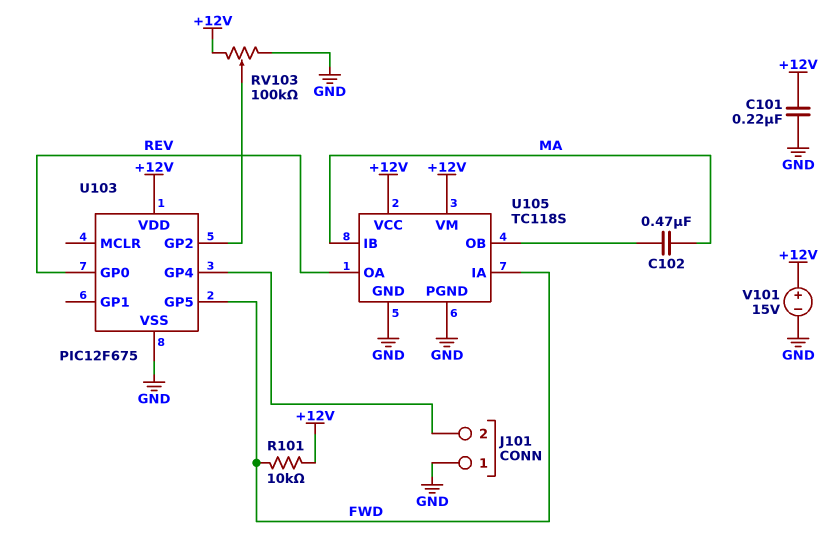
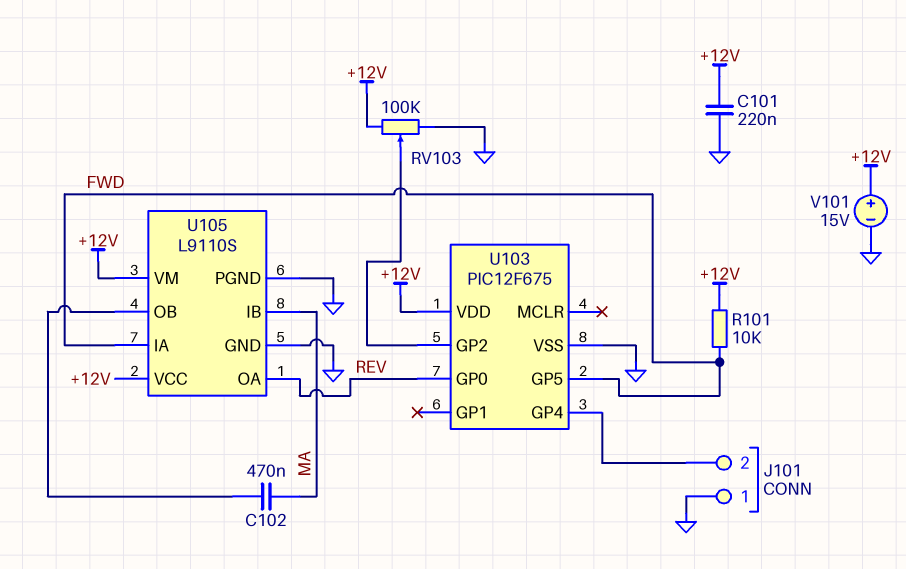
U105: TC118S -> L9110S

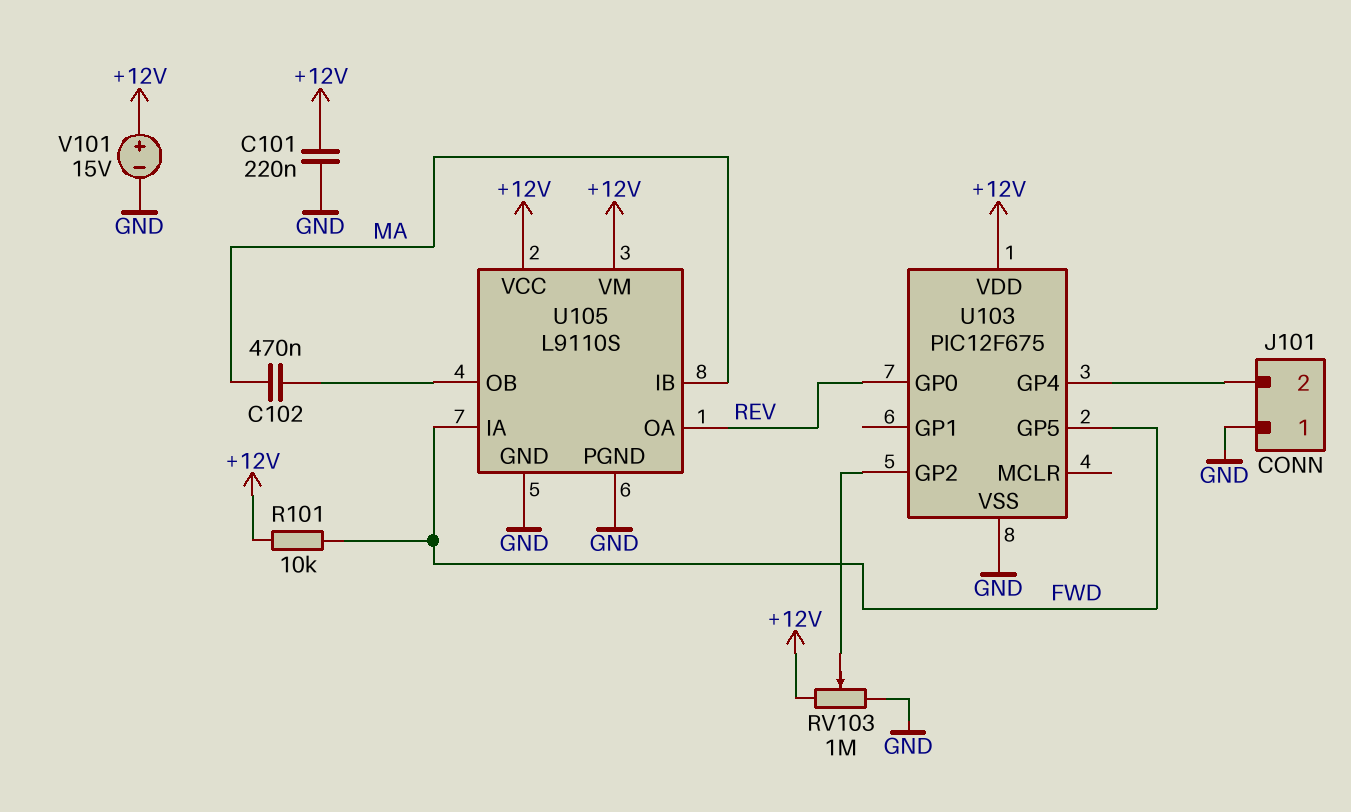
RV103: 100k (+12V, GND, wiper U103/GP2) -> 1M (+12V, GND, wiper U103/GP2)

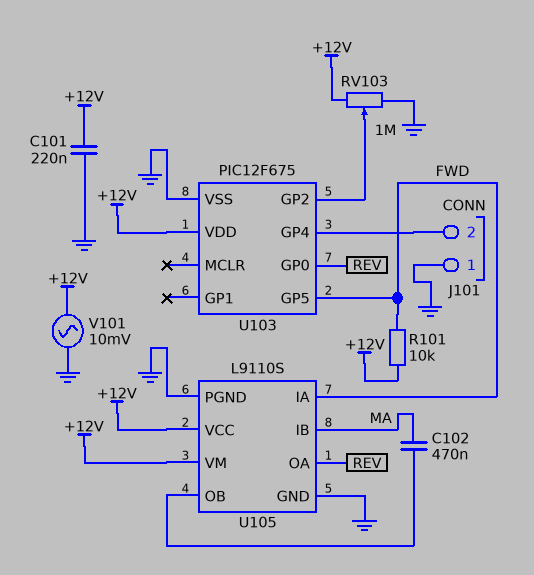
V101: 15V (plus +12V, minus GND) -> AC 10mV (+12V, GND)

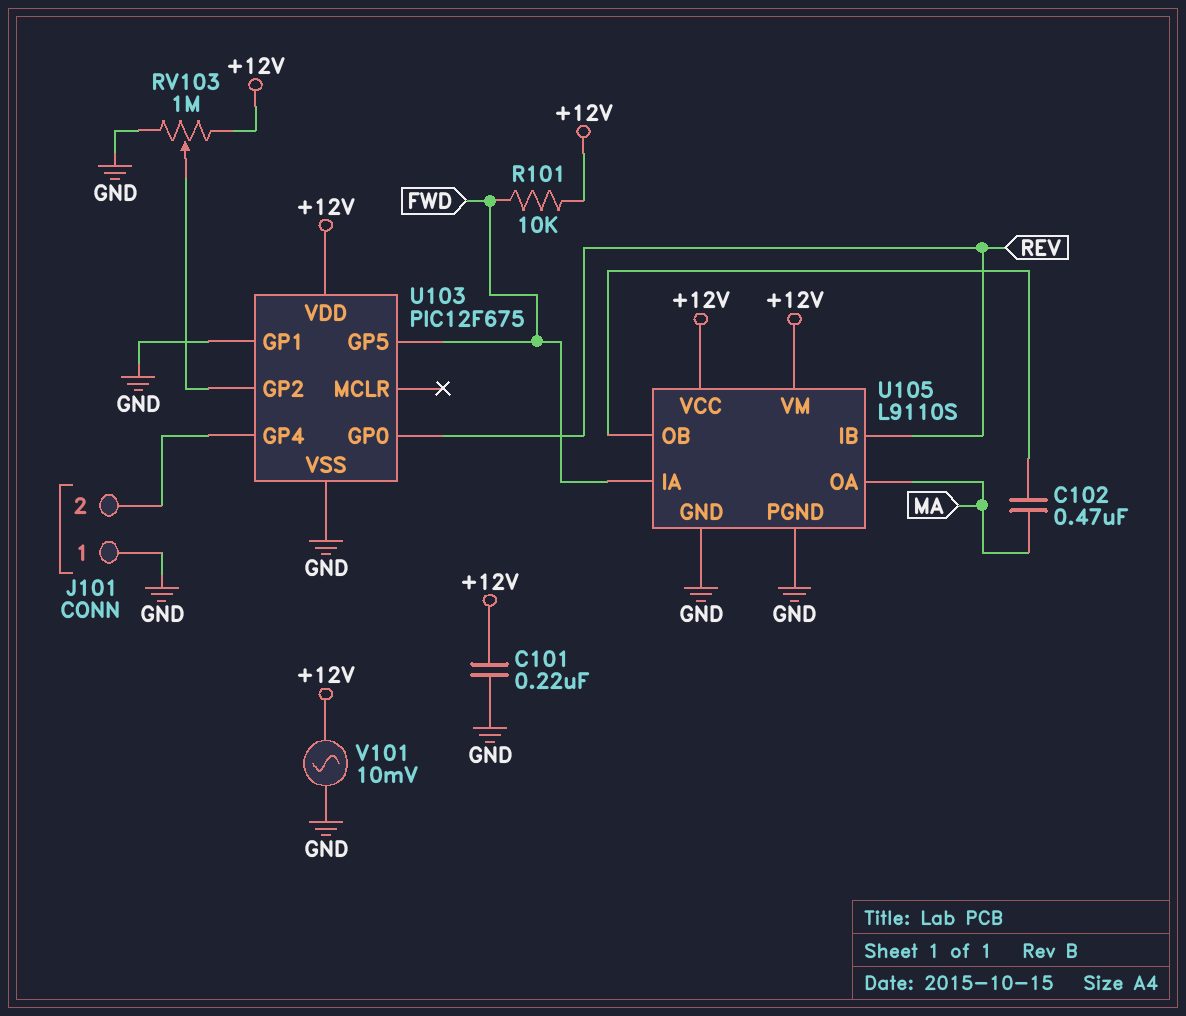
U103 pin GP1: none -> GND
U105 pin IB: MA -> REV
U105 pin OA: REV -> MA

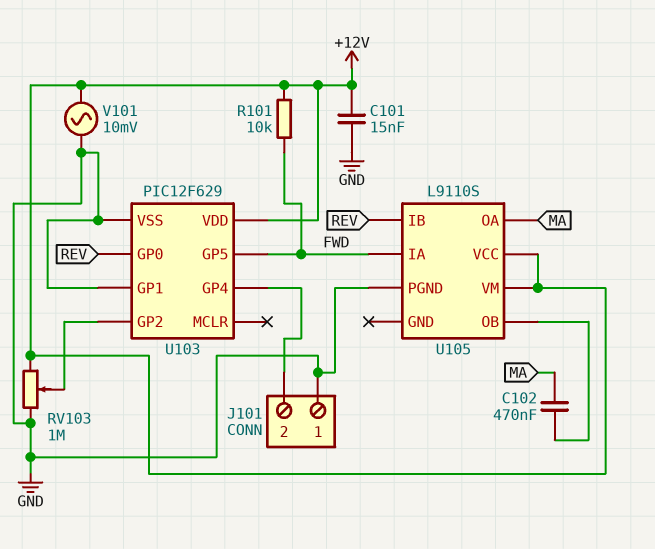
C101: 220nF (+12V, GND) -> 15nF (+12V, GND)
U103: PIC12F675 -> PIC12F629
U105 pin GND: GND -> none

